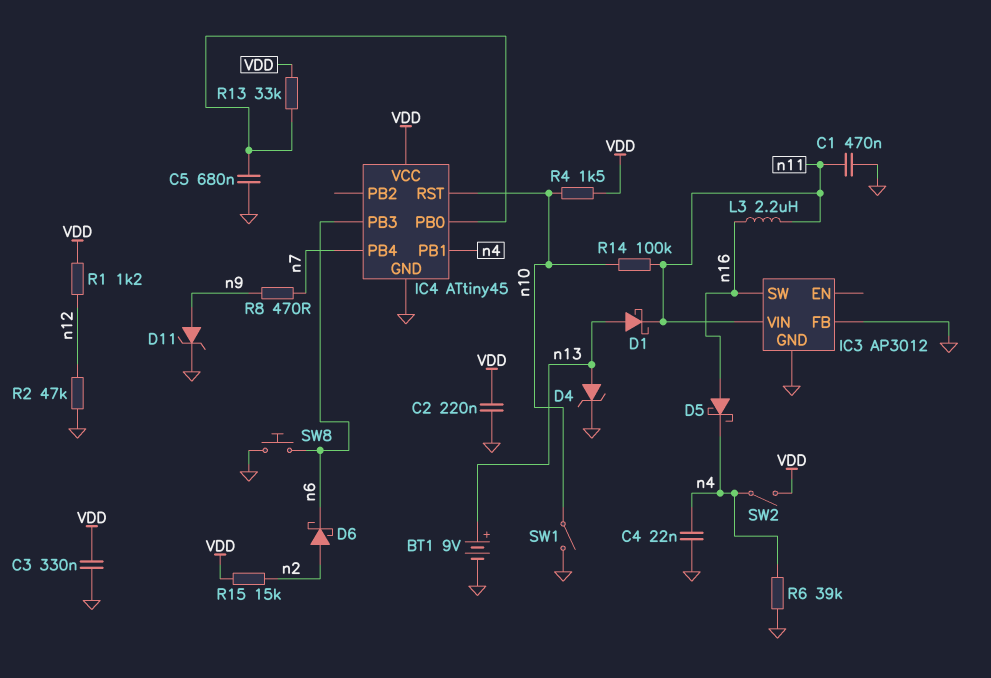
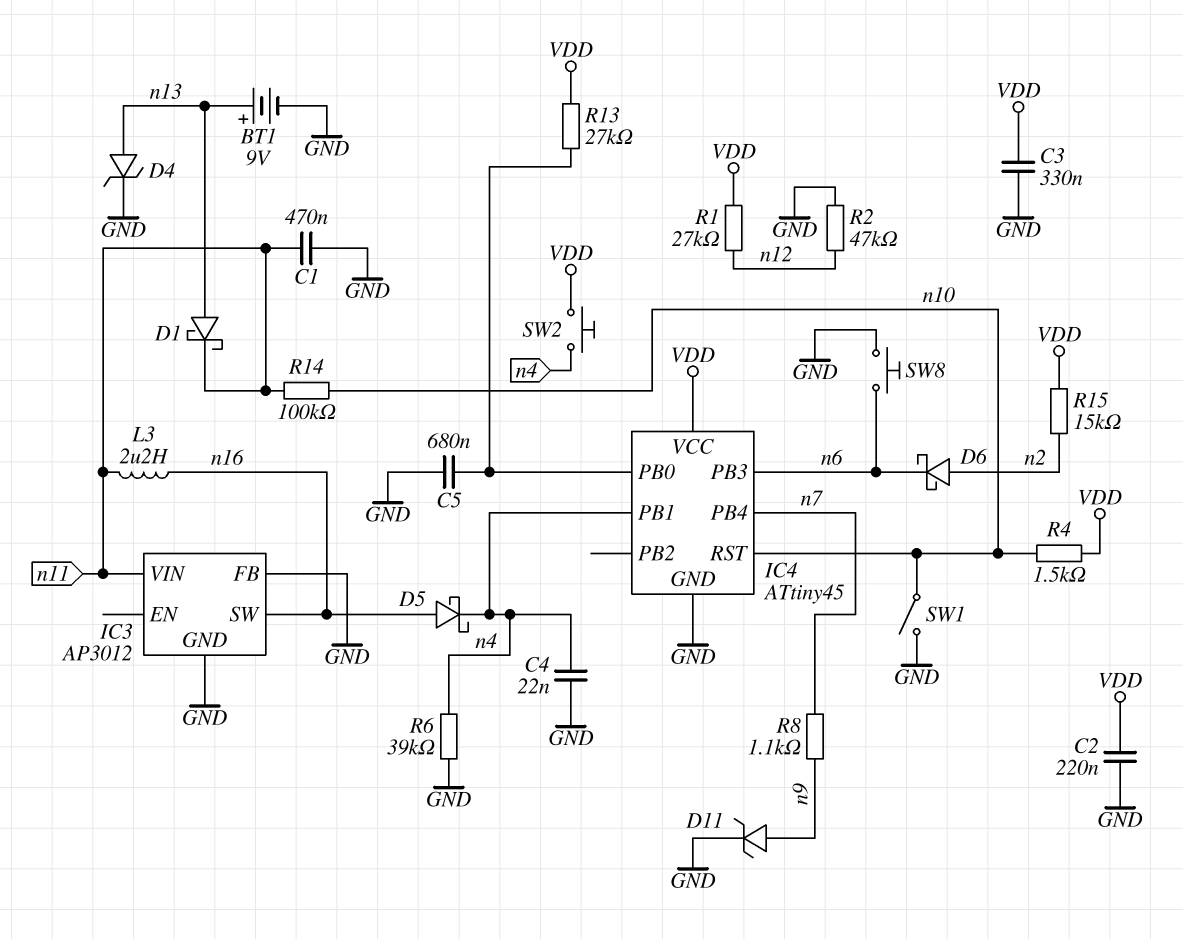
R1: 1.2k (VDD, n12) -> 27k (VDD, n12)
R8: 470 (n7, n9) -> 1.1k (n7, n9)
R13: 33k (IC4/PB0, VDD) -> 27k (IC4/PB0, VDD)
SW2: switch (VDD, n4) -> button (VDD, n4)

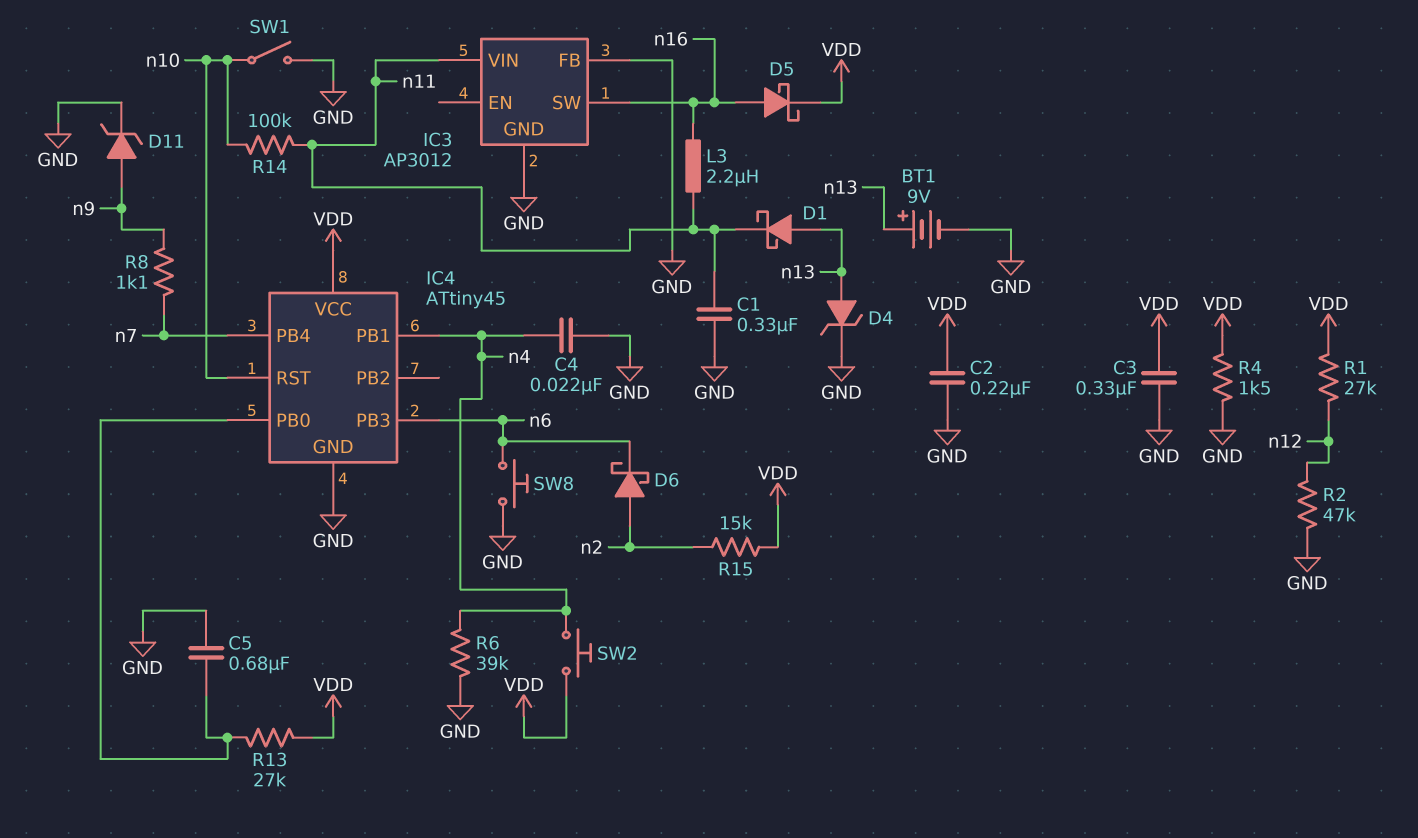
C1: 470nF (GND, n11) -> 330nF (GND, n11)
D5: schottky (A n16, K n4) -> schottky (A n16, K VDD)
R4: 1.5k (VDD, n10) -> 1.5k (GND, VDD)

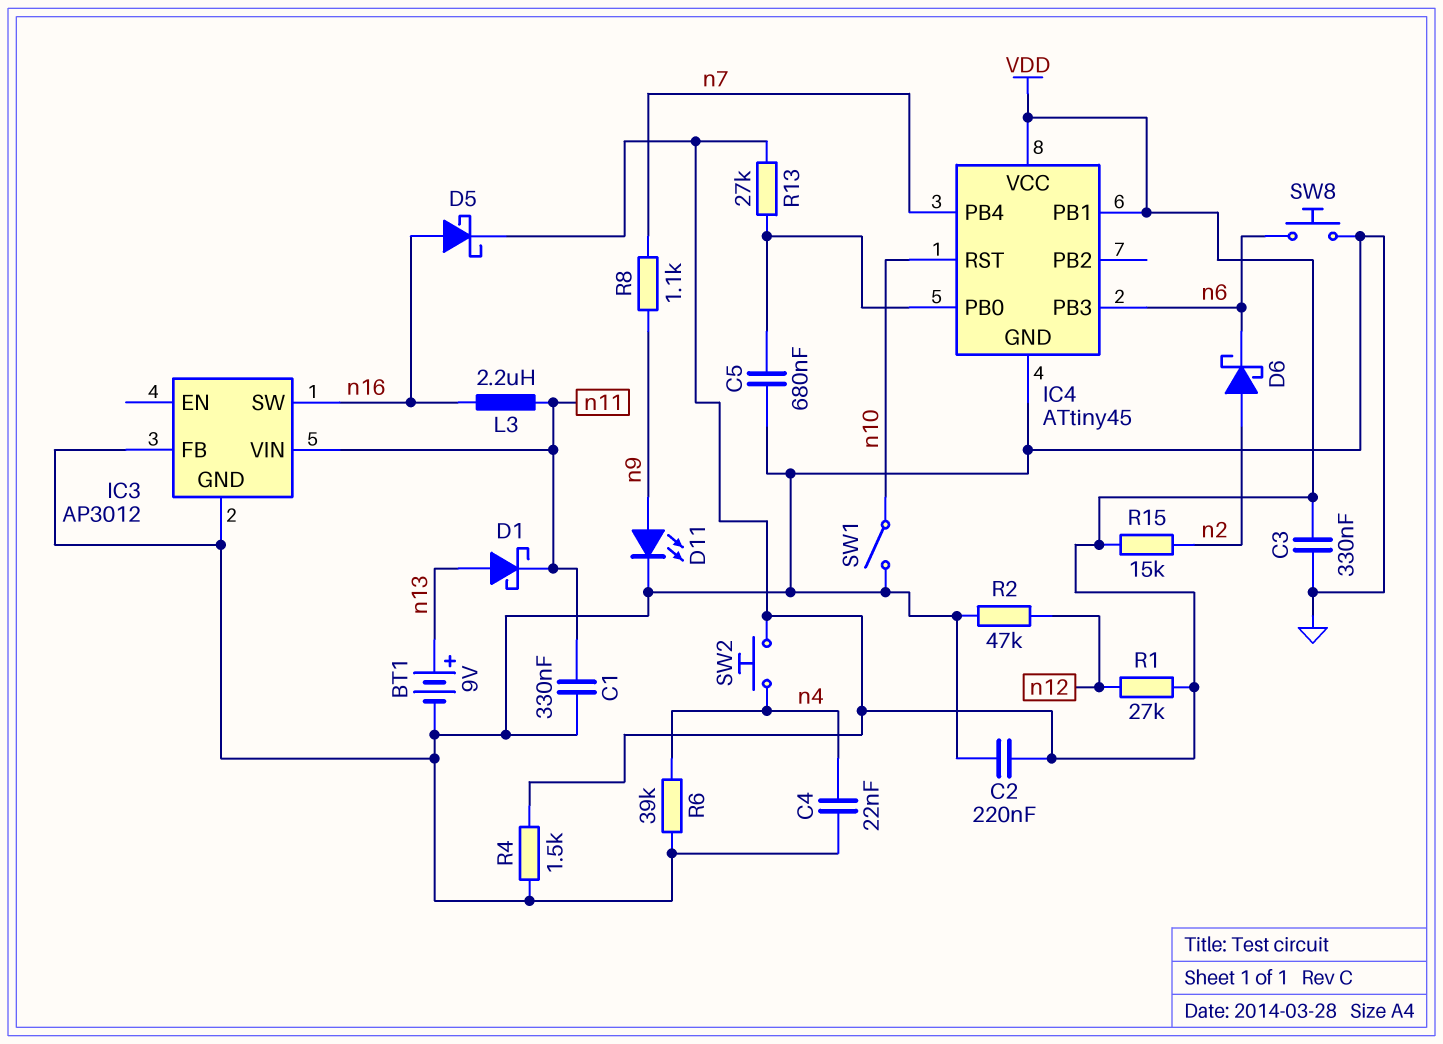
D4: zener (A n13, K GND) -> none
D11: zener (A n9, K GND) -> LED (A n9, K GND)
IC4 pin PB1: n4 -> VDD
R14: 100k (n10, n11) -> none

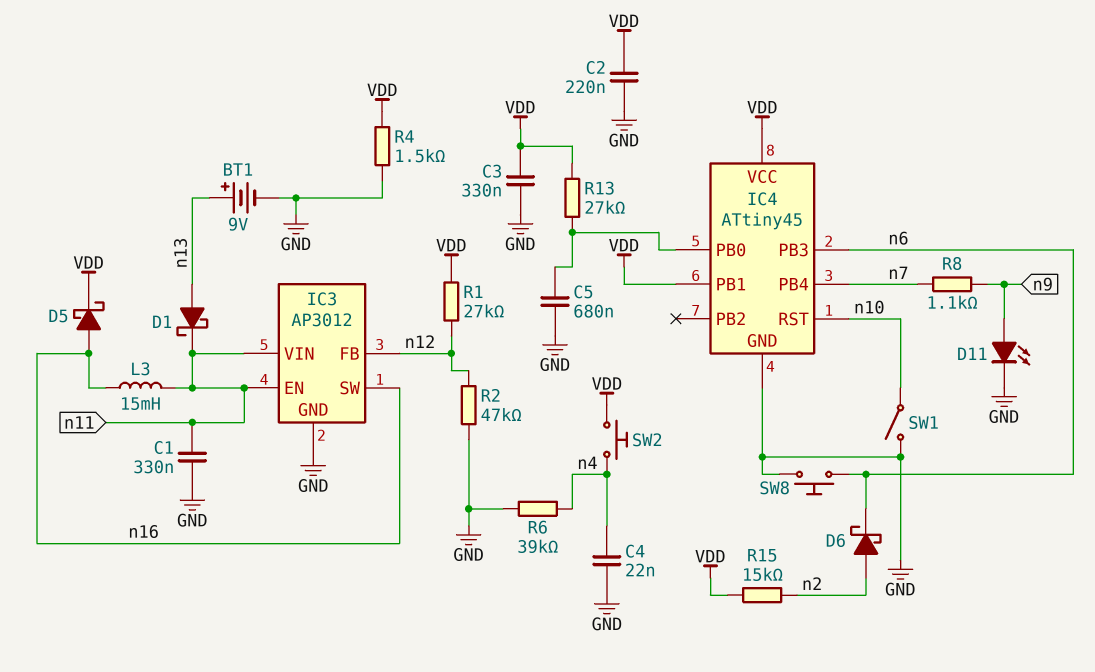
IC3 pin EN: none -> n11
IC3 pin FB: GND -> n12
L3: 2.2uH (n11, n16) -> 15mH (n11, n16)

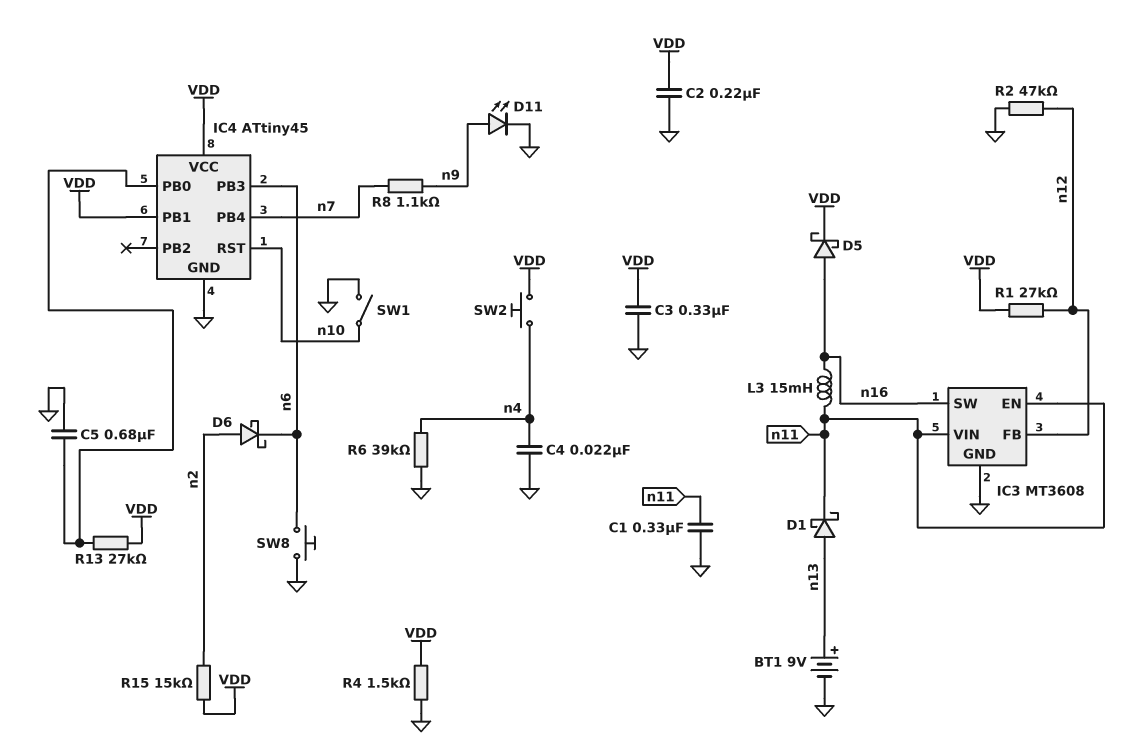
IC3: AP3012 -> MT3608

